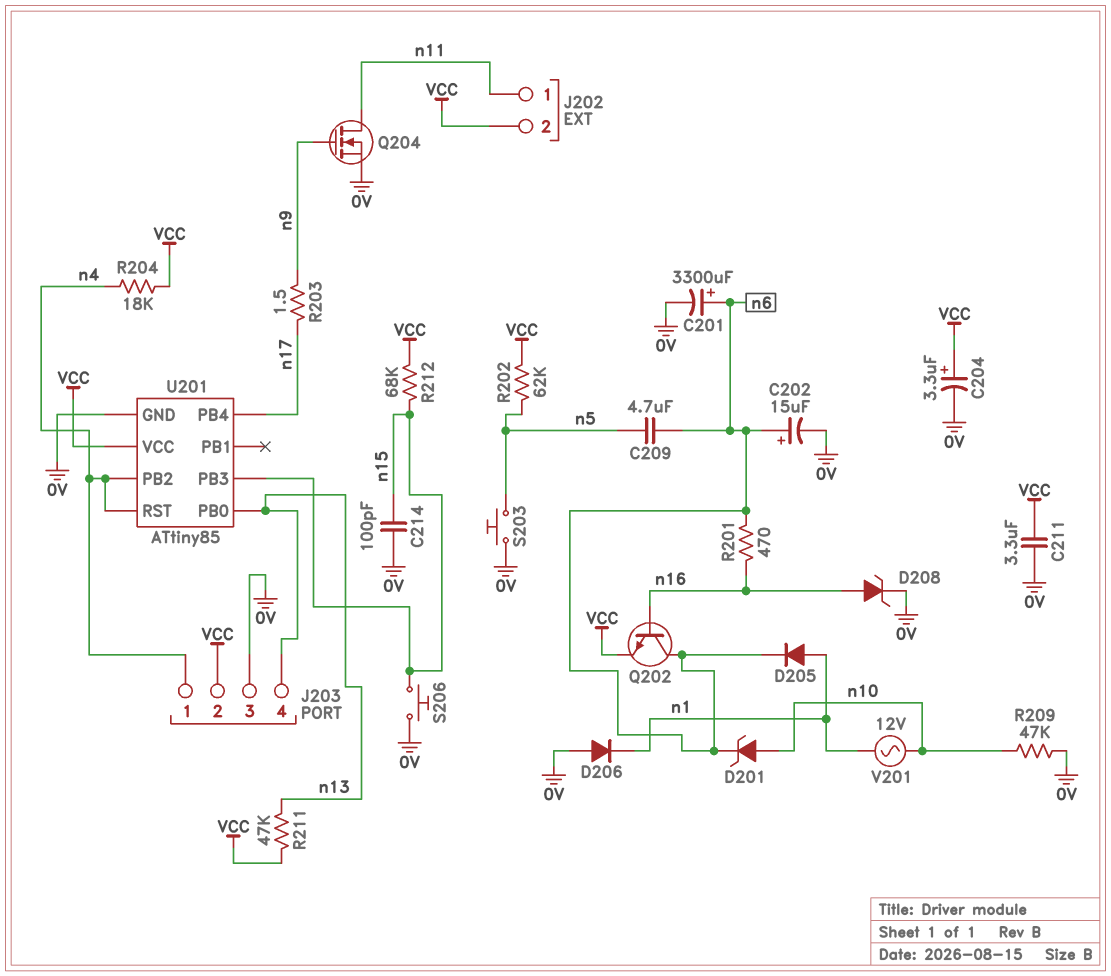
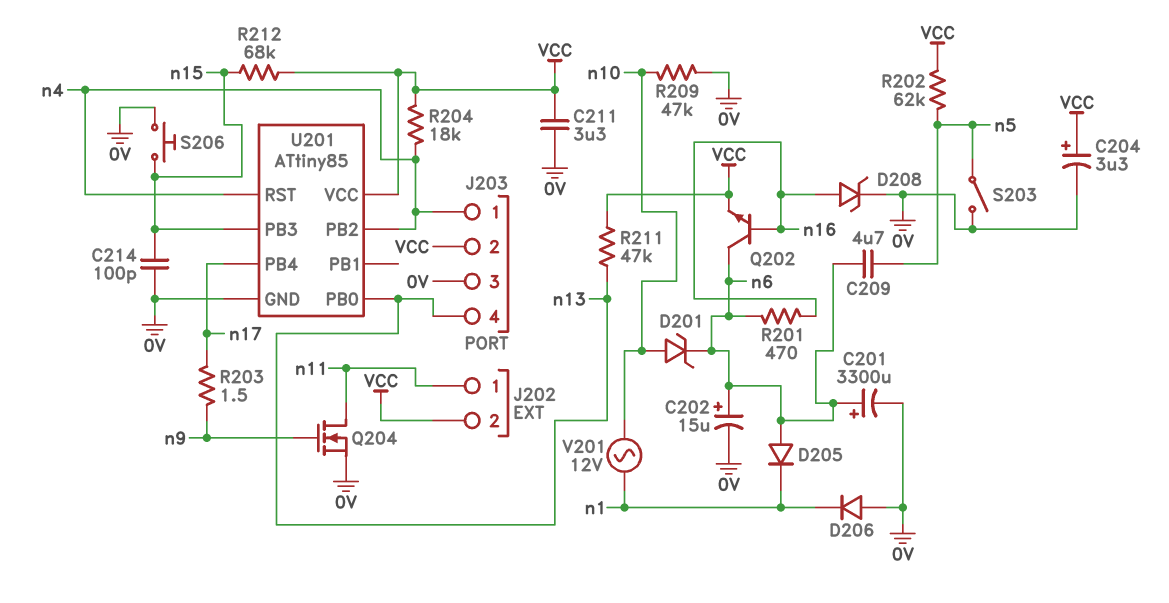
D205: diode (A n1, K n6) -> diode (A n6, K n1)
S203: button (0V, n5) -> switch (0V, n5)

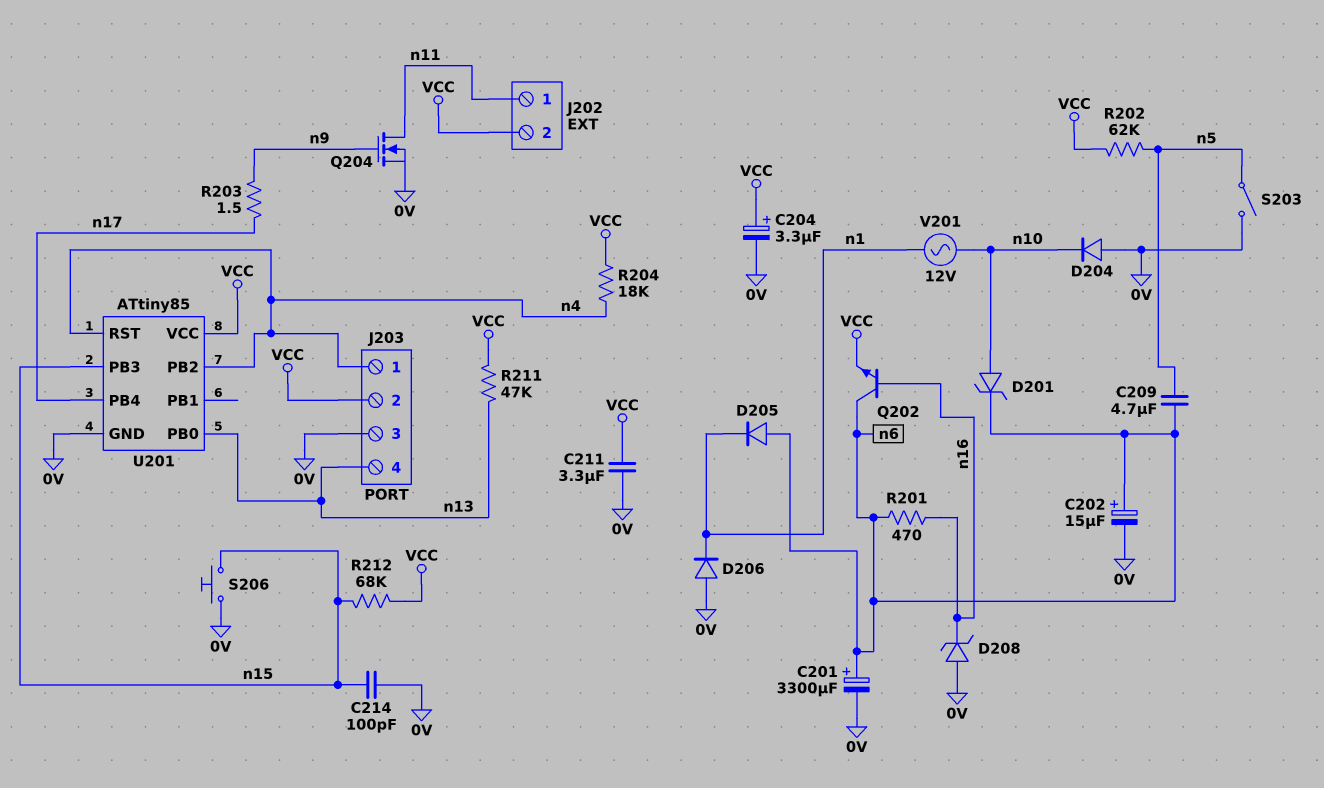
D204: none -> diode (A 0V, K n10)
D208: zener (A n16, K 0V) -> zener (A 0V, K n16)
R209: 47k (0V, n10) -> none

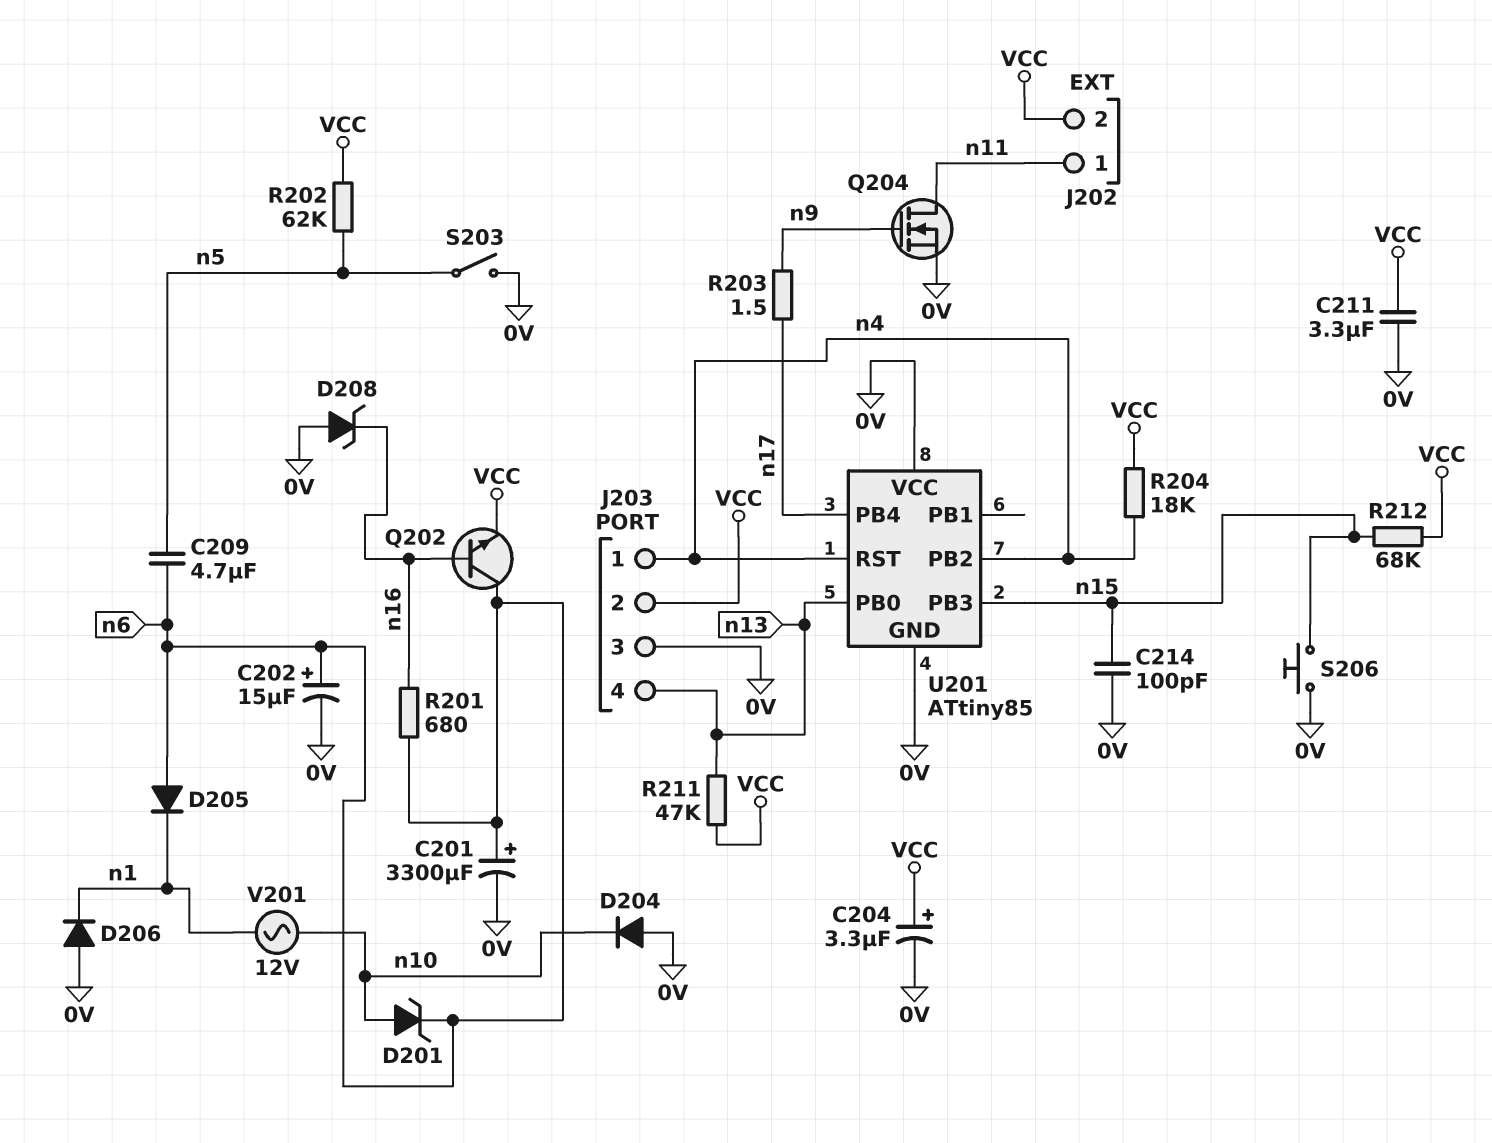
R201: 470 (n6, n16) -> 680 (n6, n16)
U201 pin VCC: VCC -> 0V

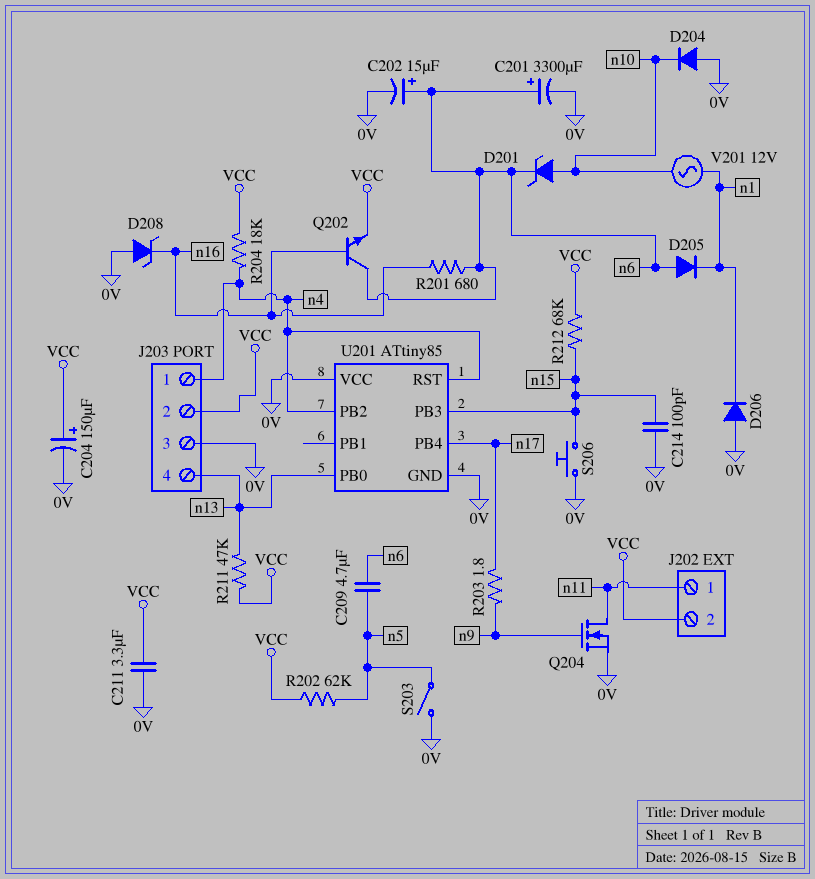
C204: 3.3uF (plus VCC, minus 0V) -> 150uF (plus VCC, minus 0V)
R203: 1.5 (n9, n17) -> 1.8 (n9, n17)

